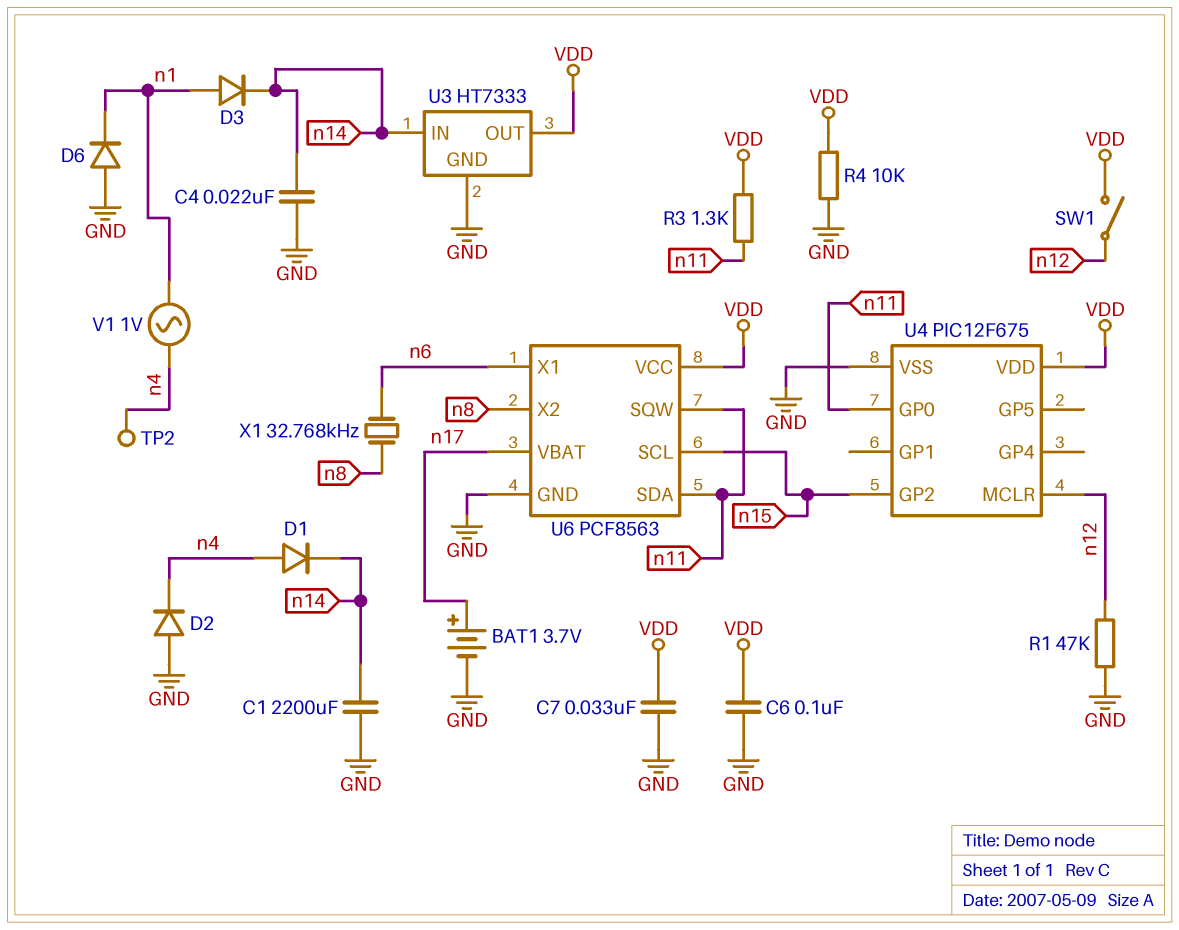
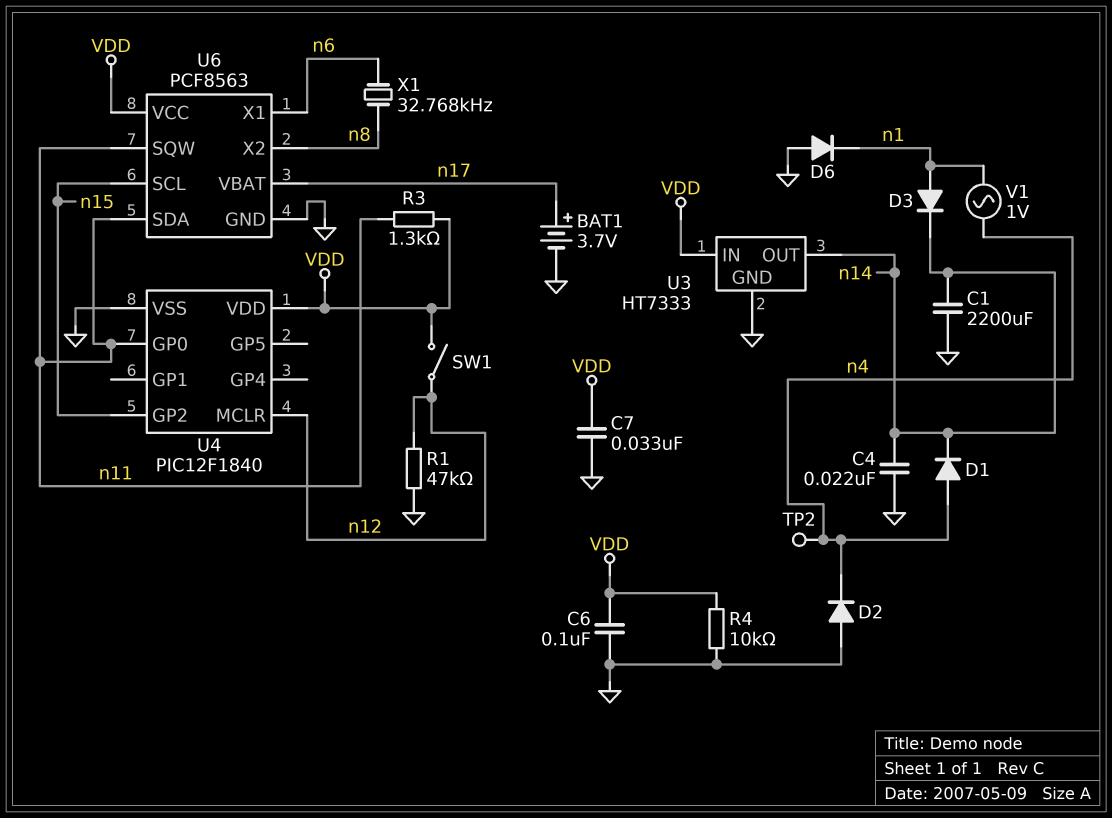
U3 pin IN: n14 -> VDD
U3 pin OUT: VDD -> n14
U4: PIC12F675 -> PIC12F1840

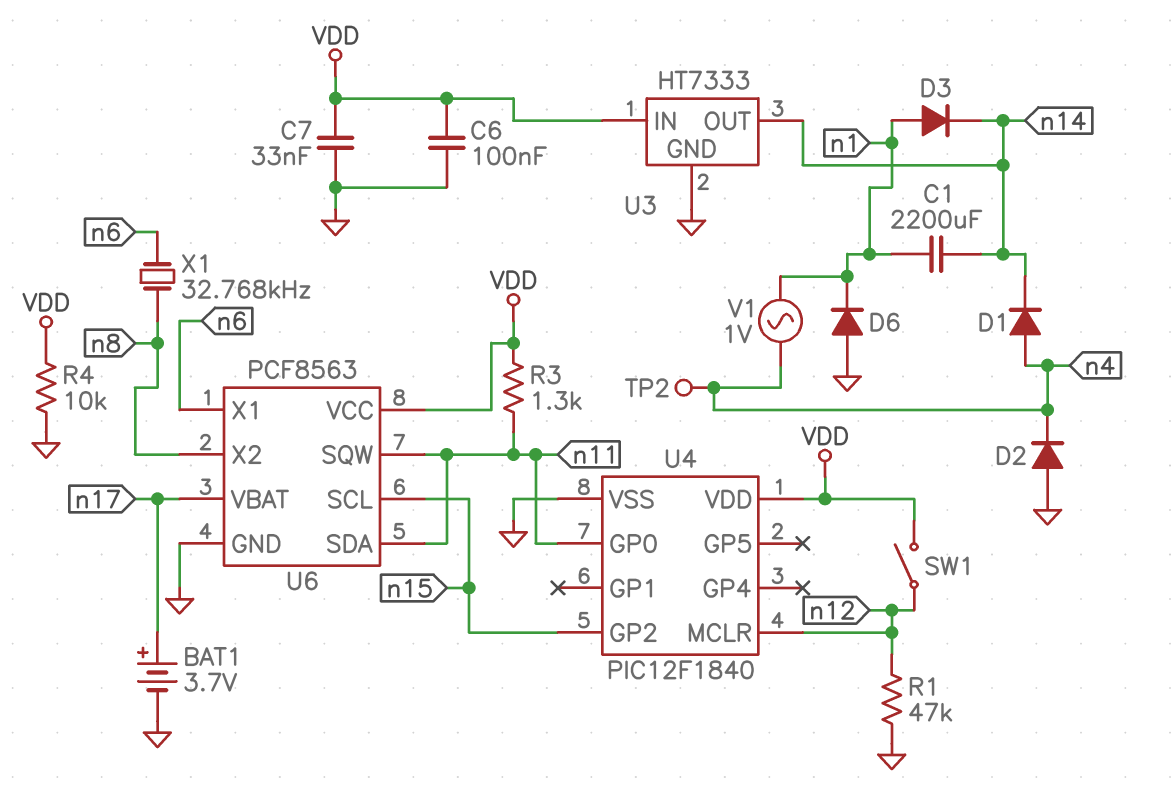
C1: 2200uF (GND, n14) -> 2200uF (n1, n14)
C4: 22nF (GND, n14) -> none

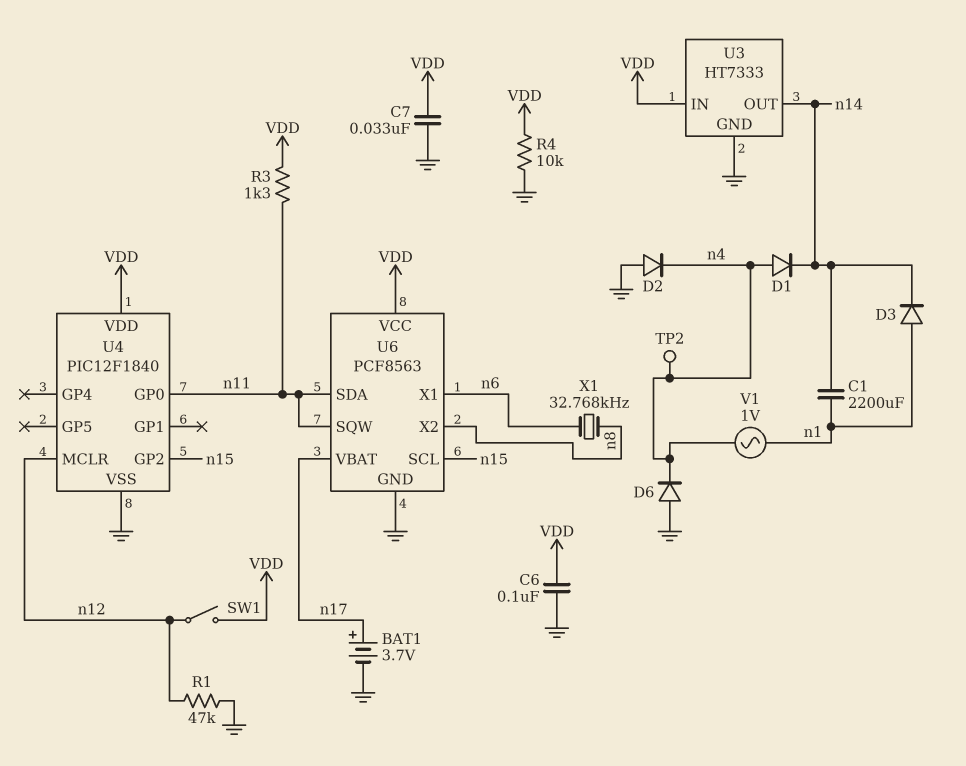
D6: diode (A GND, K n1) -> diode (A GND, K n4)

